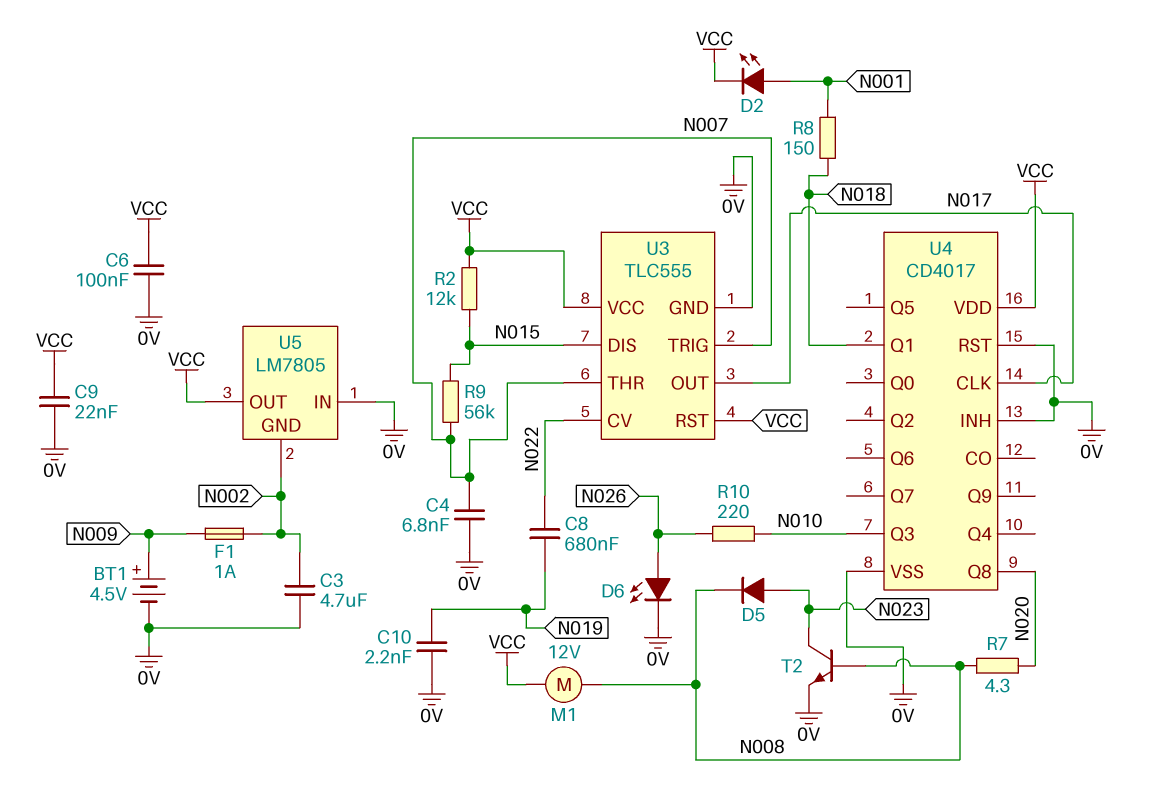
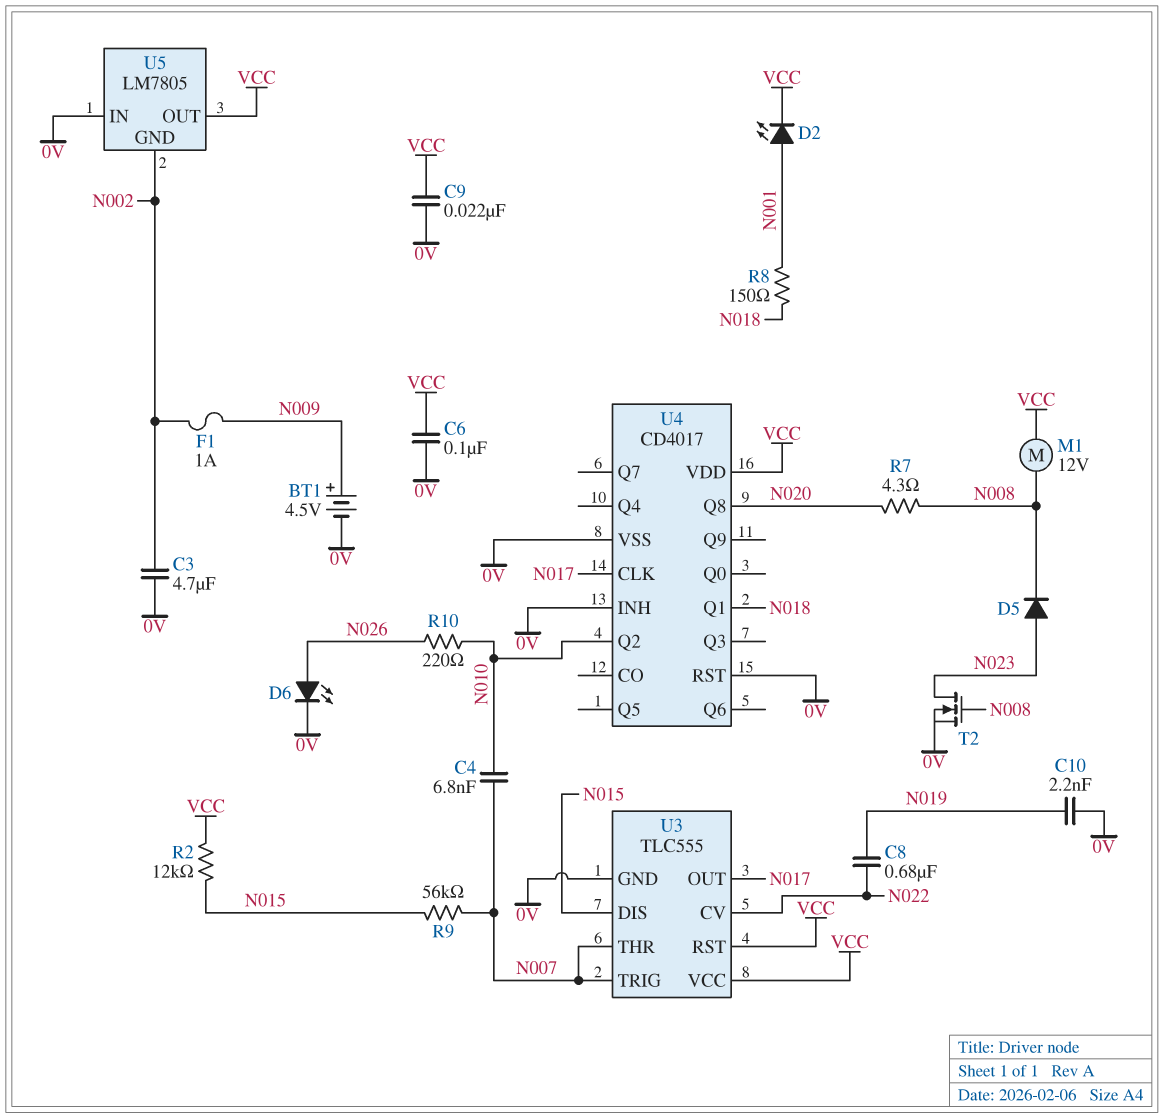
C4: 6.8nF (0V, N007) -> 6.8nF (N007, N010)
T2: NPN (B N008, C N023, E 0V) -> NMOS (G N008, D N023, S 0V)
U4 pin Q2: none -> N010
U4 pin Q3: N010 -> none

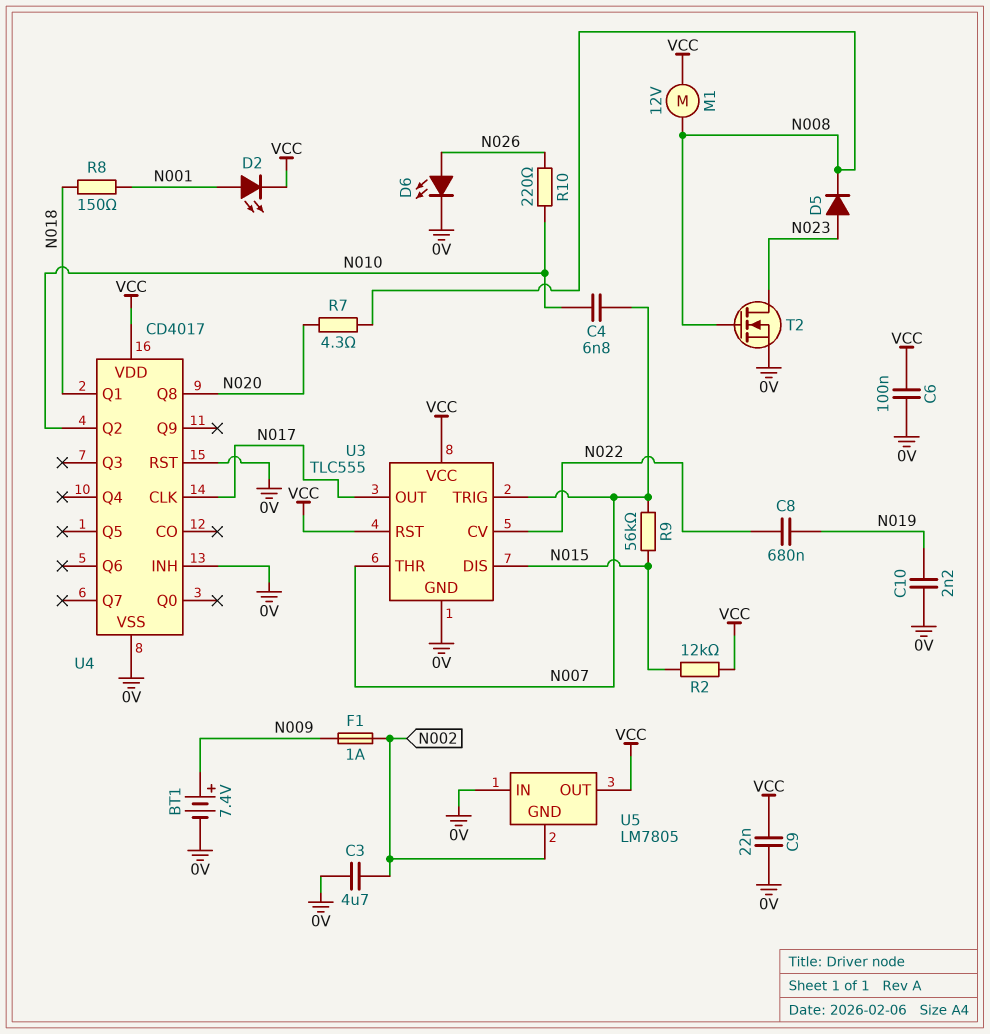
BT1: 4.5V (plus N009, minus 0V) -> 7.4V (plus N009, minus 0V)

